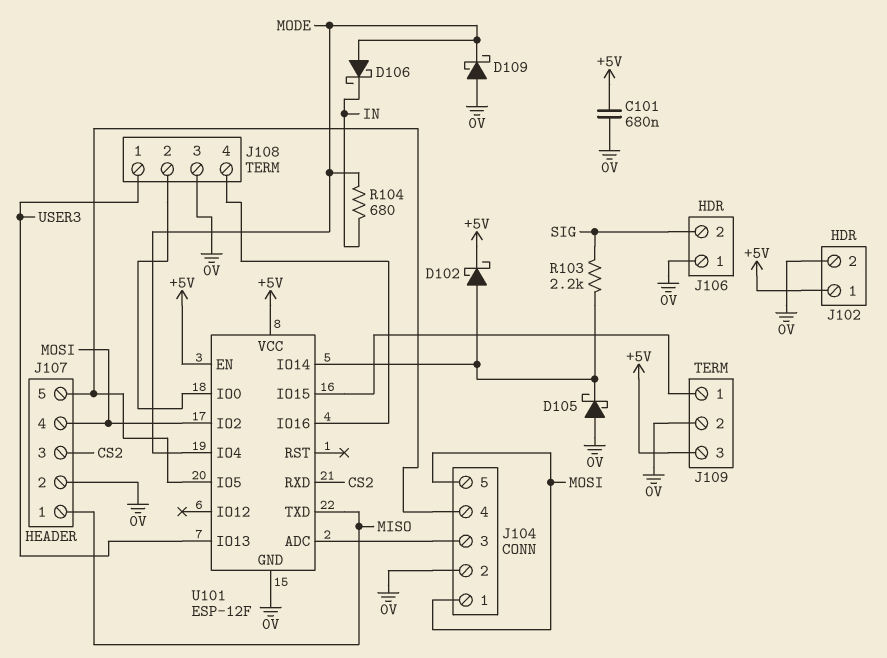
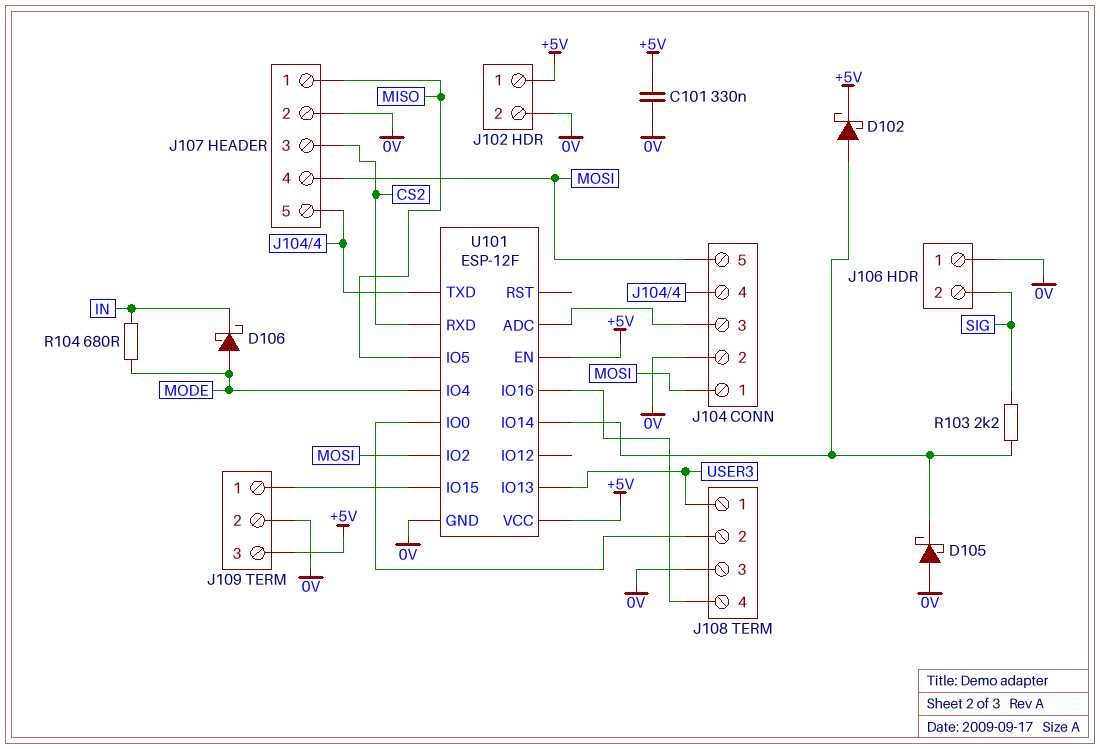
C101: 680nF (+5V, 0V) -> 330nF (+5V, 0V)
D109: schottky (A 0V, K MODE) -> none
U101 pin IO5: J104/4 -> MISO
U101 pin TXD: MISO -> J104/4

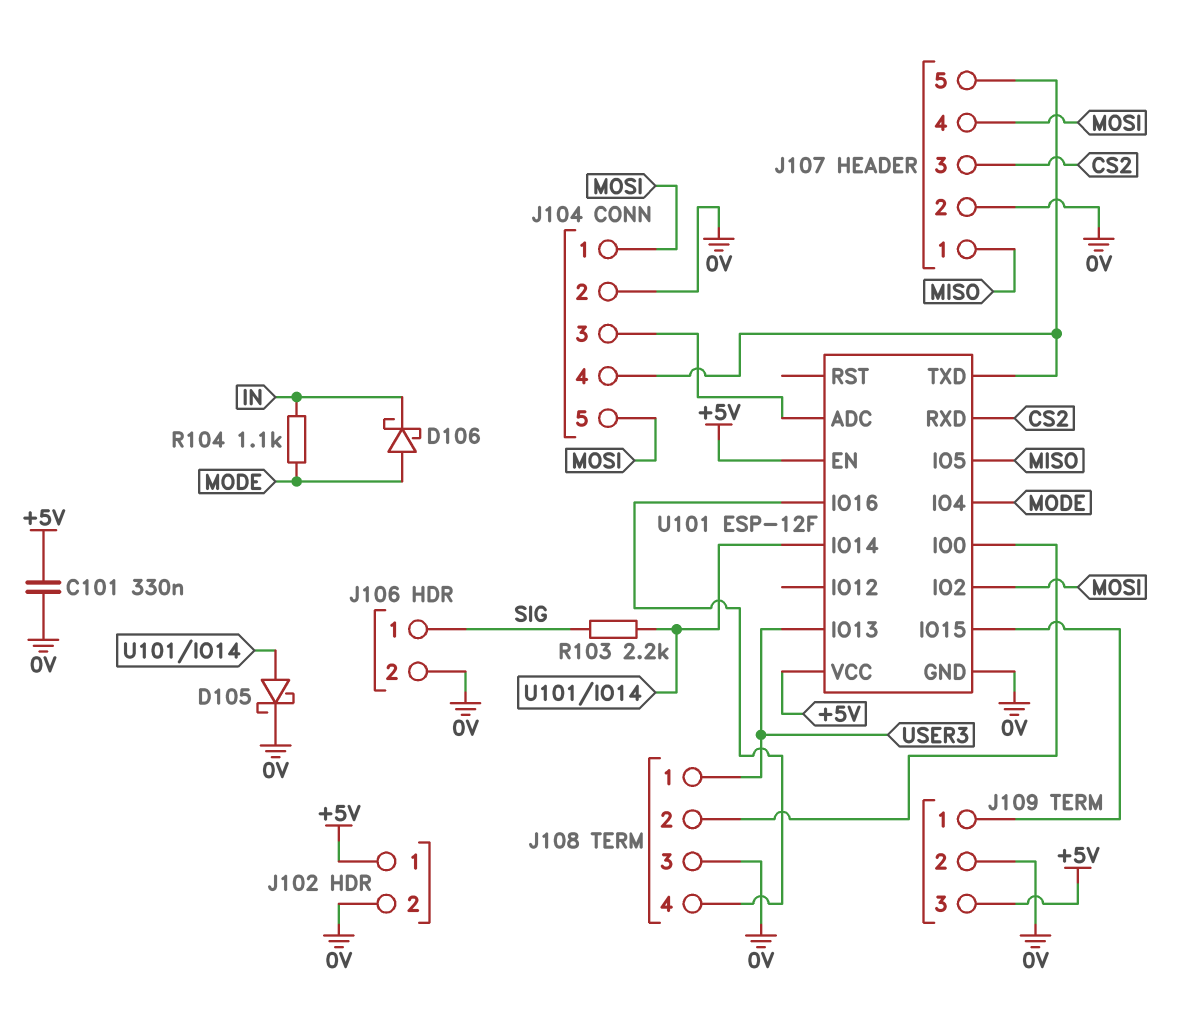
D102: schottky (A U101/IO14, K +5V) -> none
D105: schottky (A 0V, K U101/IO14) -> schottky (A U101/IO14, K 0V)
J106 pin 1: 0V -> SIG
J106 pin 2: SIG -> 0V
R104: 680 (IN, MODE) -> 1.1k (IN, MODE)

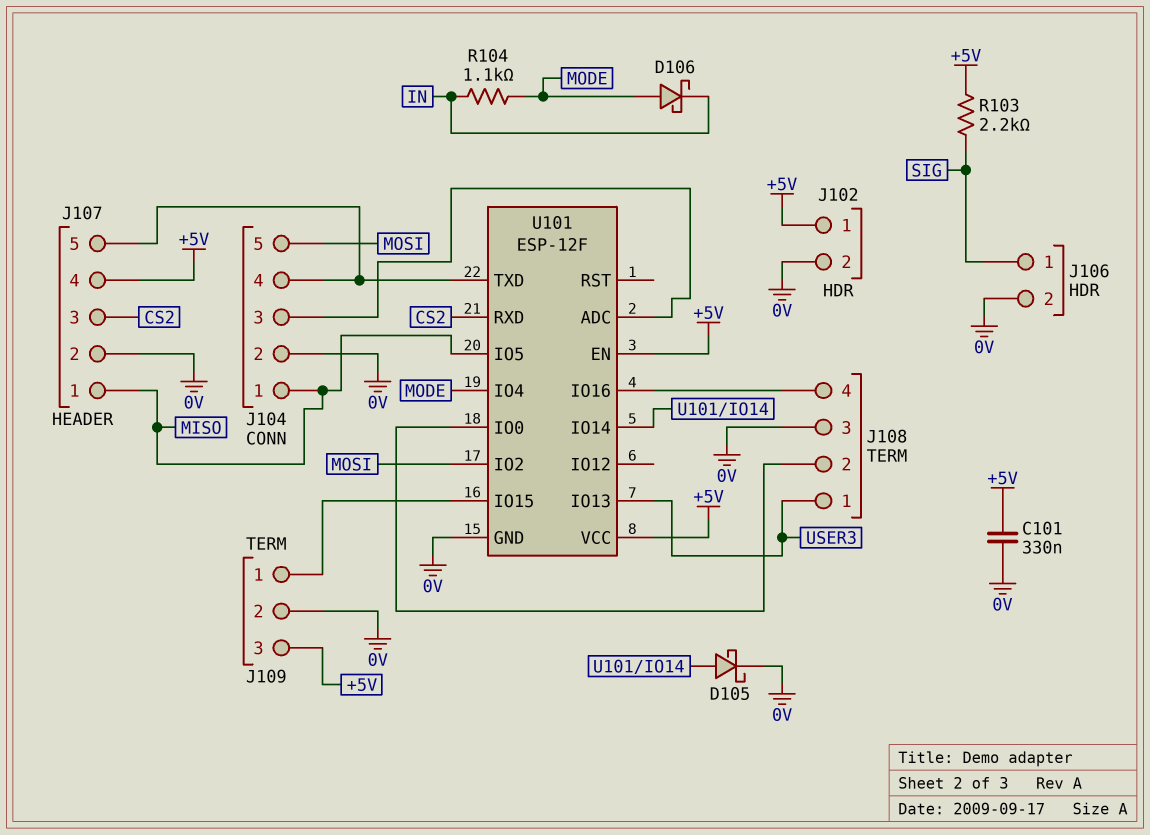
J104 pin 1: MOSI -> MISO
J107 pin 4: MOSI -> +5V
R103: 2.2k (SIG, U101/IO14) -> 2.2k (+5V, SIG)

